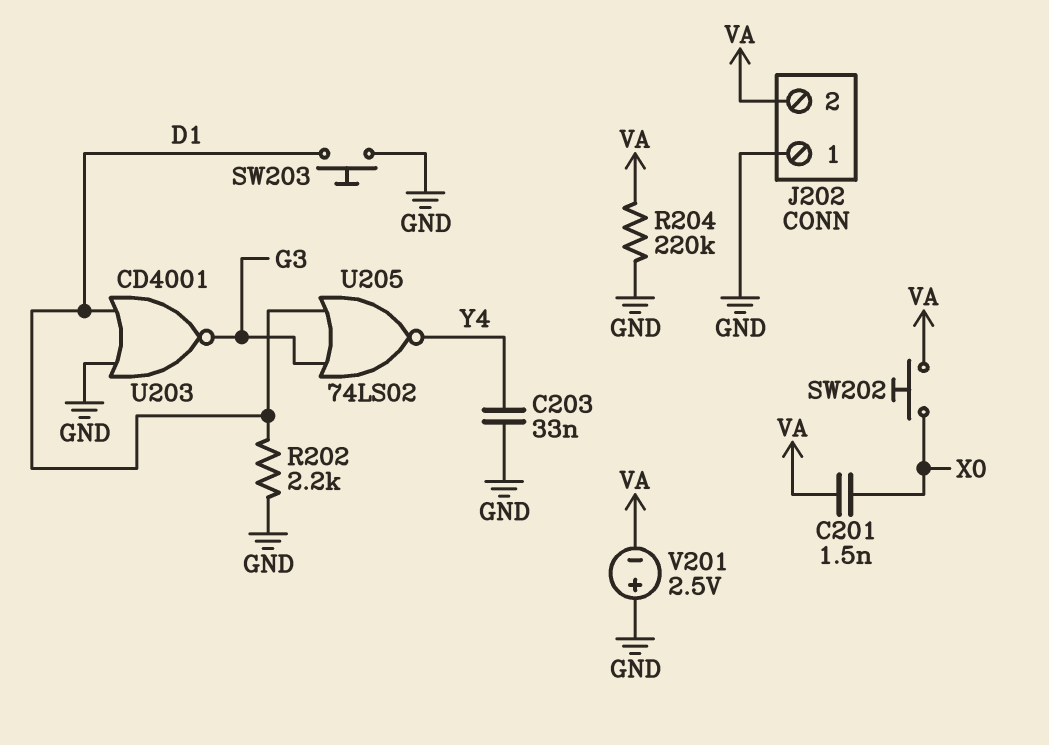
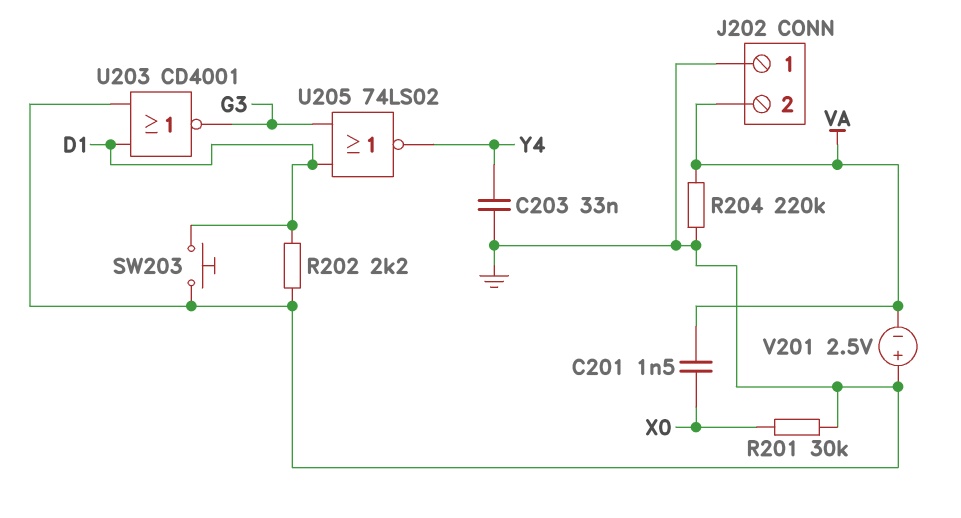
R201: none -> 30k (GND, X0)
SW202: button (VA, X0) -> none

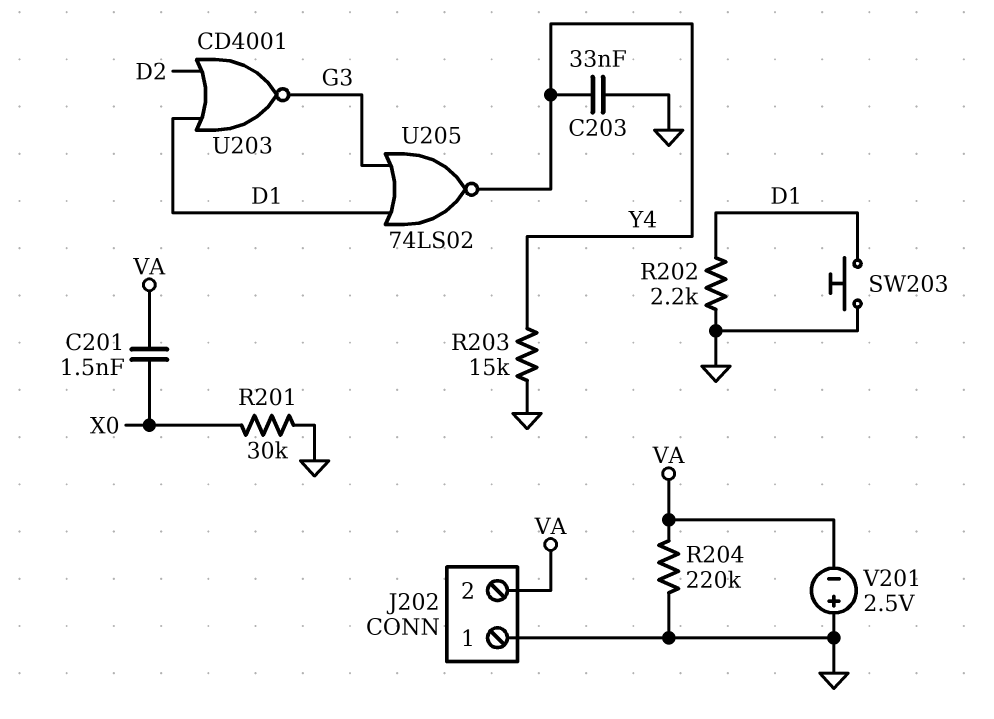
R203: none -> 15k (GND, Y4)
U203: NOR CD4001 (in D1, in GND, out G3) -> NOR CD4001 (in D1, in D2, out G3)

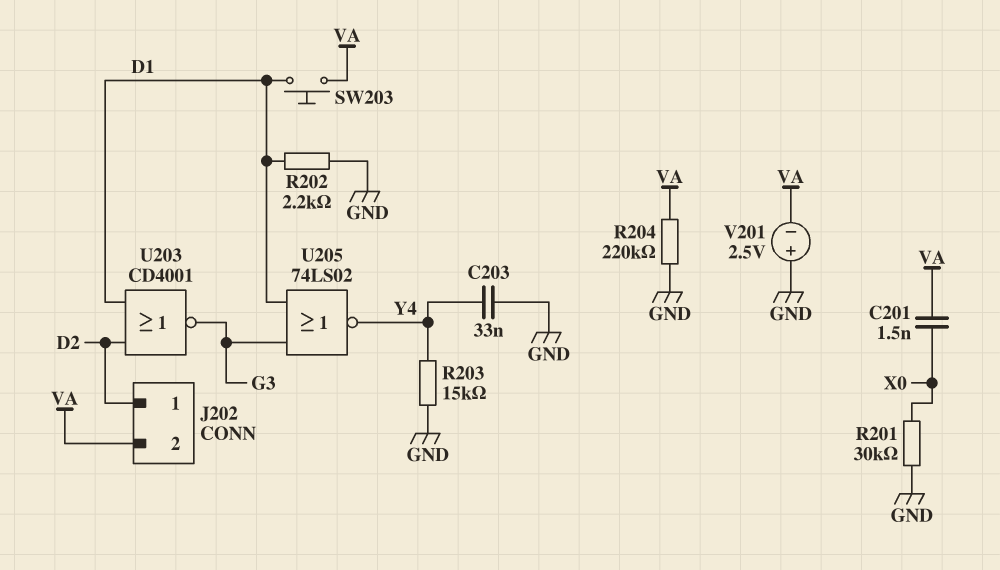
J202 pin 1: GND -> D2
SW203: button (D1, GND) -> button (D1, VA)

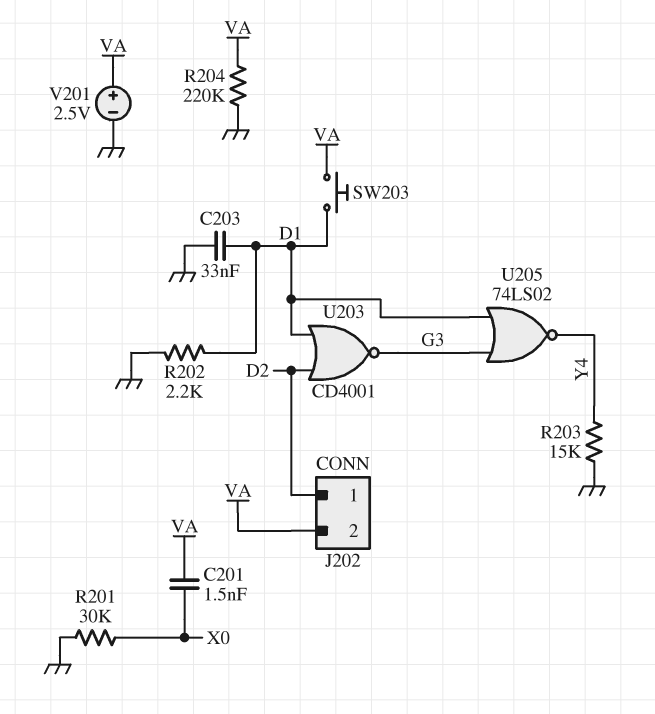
C203: 33nF (GND, Y4) -> 33nF (D1, GND)
V201: 2.5V (plus GND, minus VA) -> 2.5V (plus VA, minus GND)

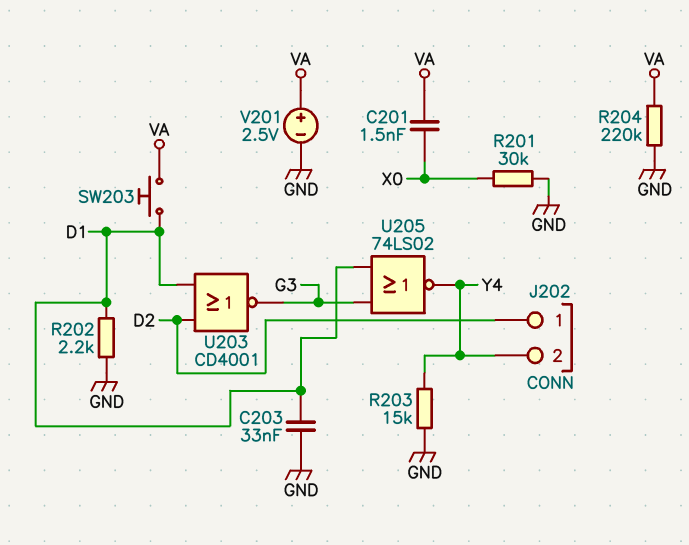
J202 pin 2: VA -> Y4

